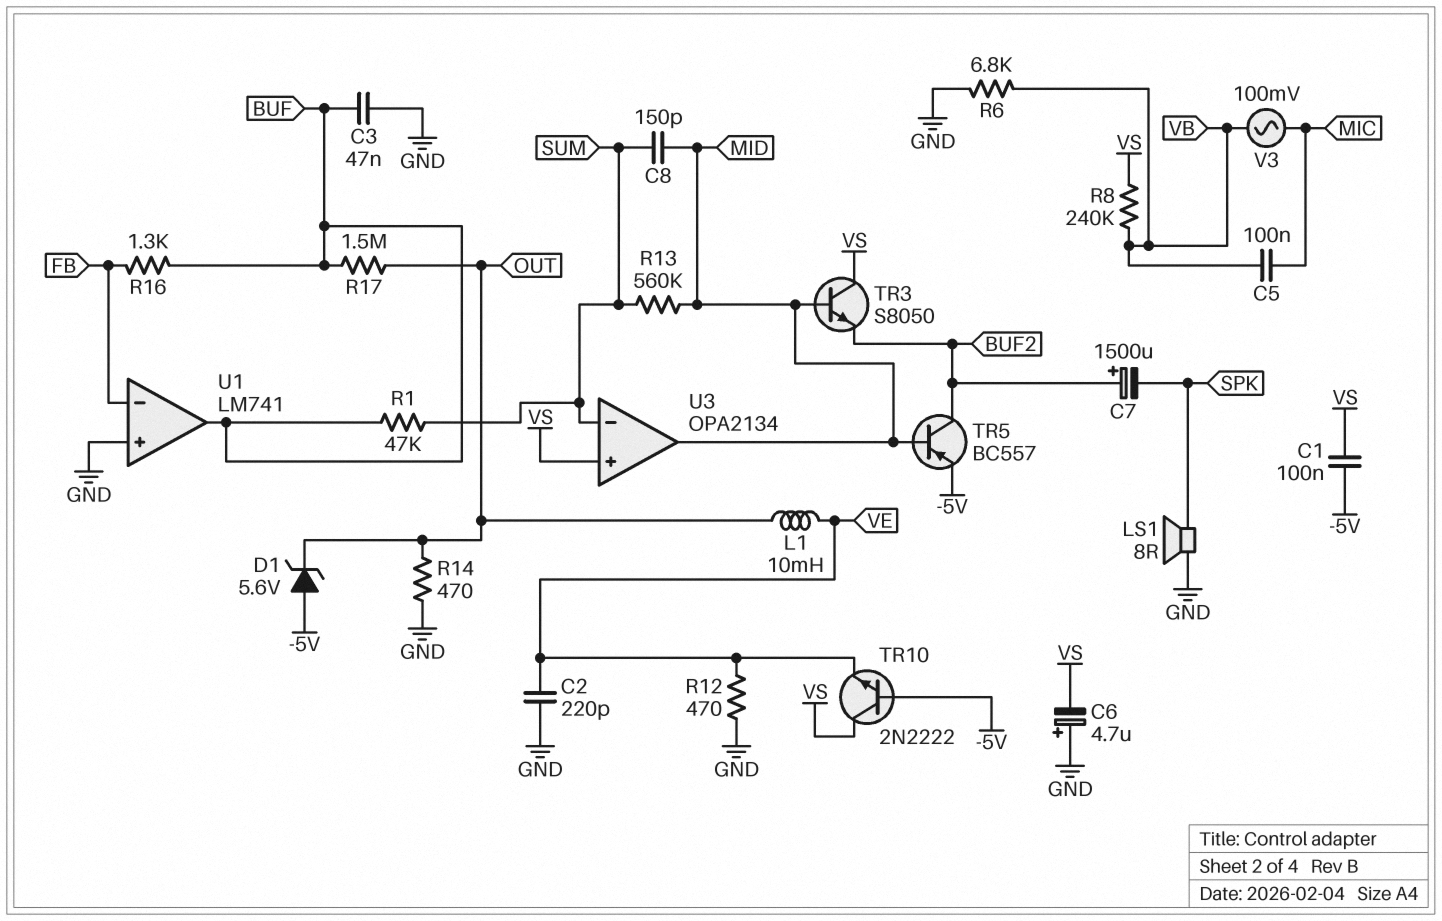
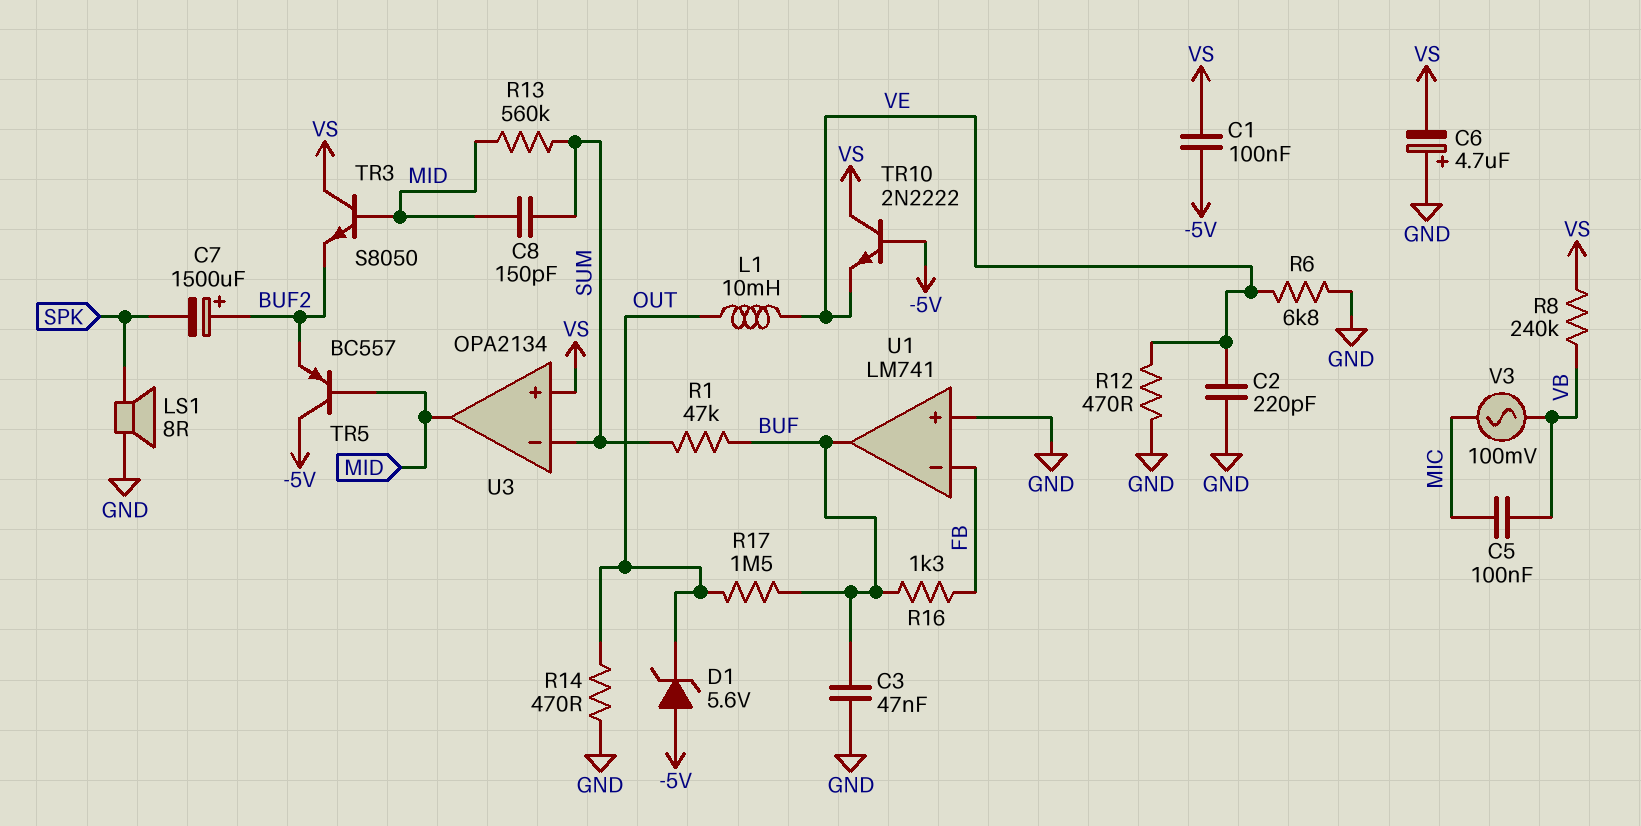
R6: 6.8k (GND, VB) -> 6.8k (GND, VE)
TR5: PNP BC557 (B MID, C BUF2, E -5V) -> PNP BC557 (B MID, C -5V, E BUF2)

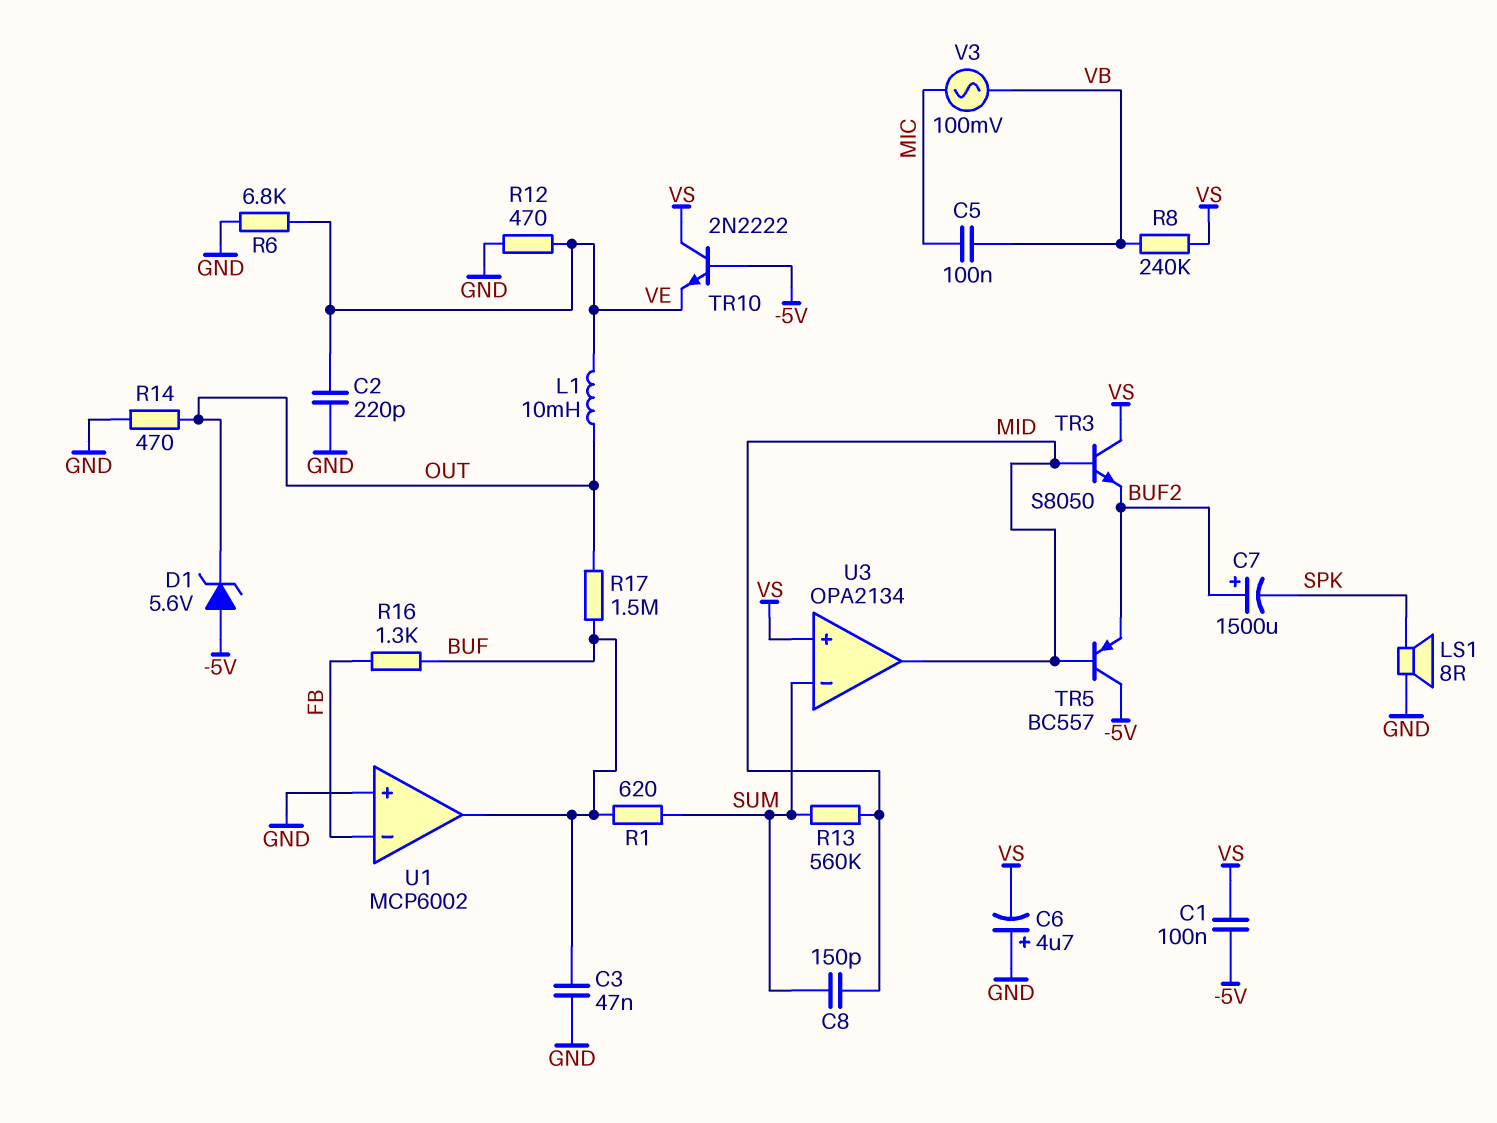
R1: 47k (BUF, SUM) -> 620 (BUF, SUM)
U1: LM741 -> MCP6002

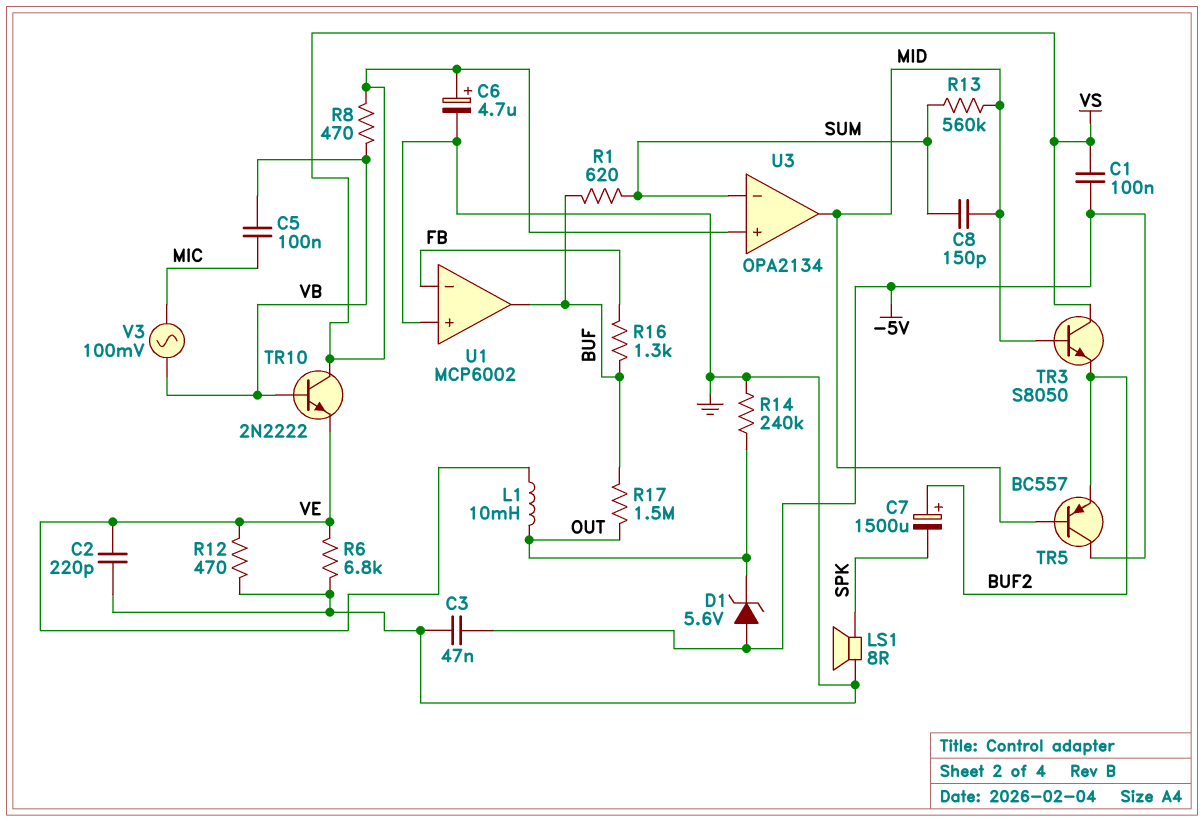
C3: 47nF (BUF, GND) -> 47nF (-5V, GND)
C6: 4.7uF (plus GND, minus VS) -> 4.7uF (plus VS, minus GND)
R8: 240k (VB, VS) -> 470 (VB, VS)
R14: 470 (GND, OUT) -> 240k (GND, OUT)
TR10: NPN 2N2222 (B -5V, C VS, E VE) -> NPN 2N2222 (B VB, C VS, E VE)

